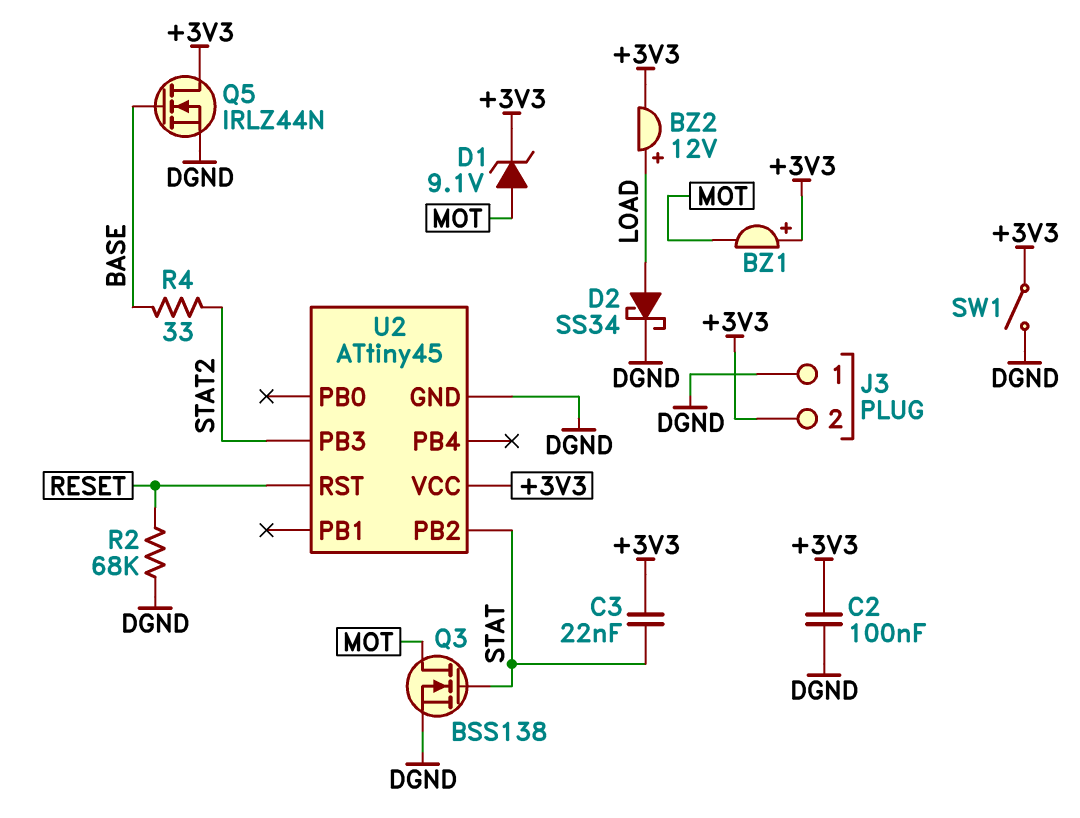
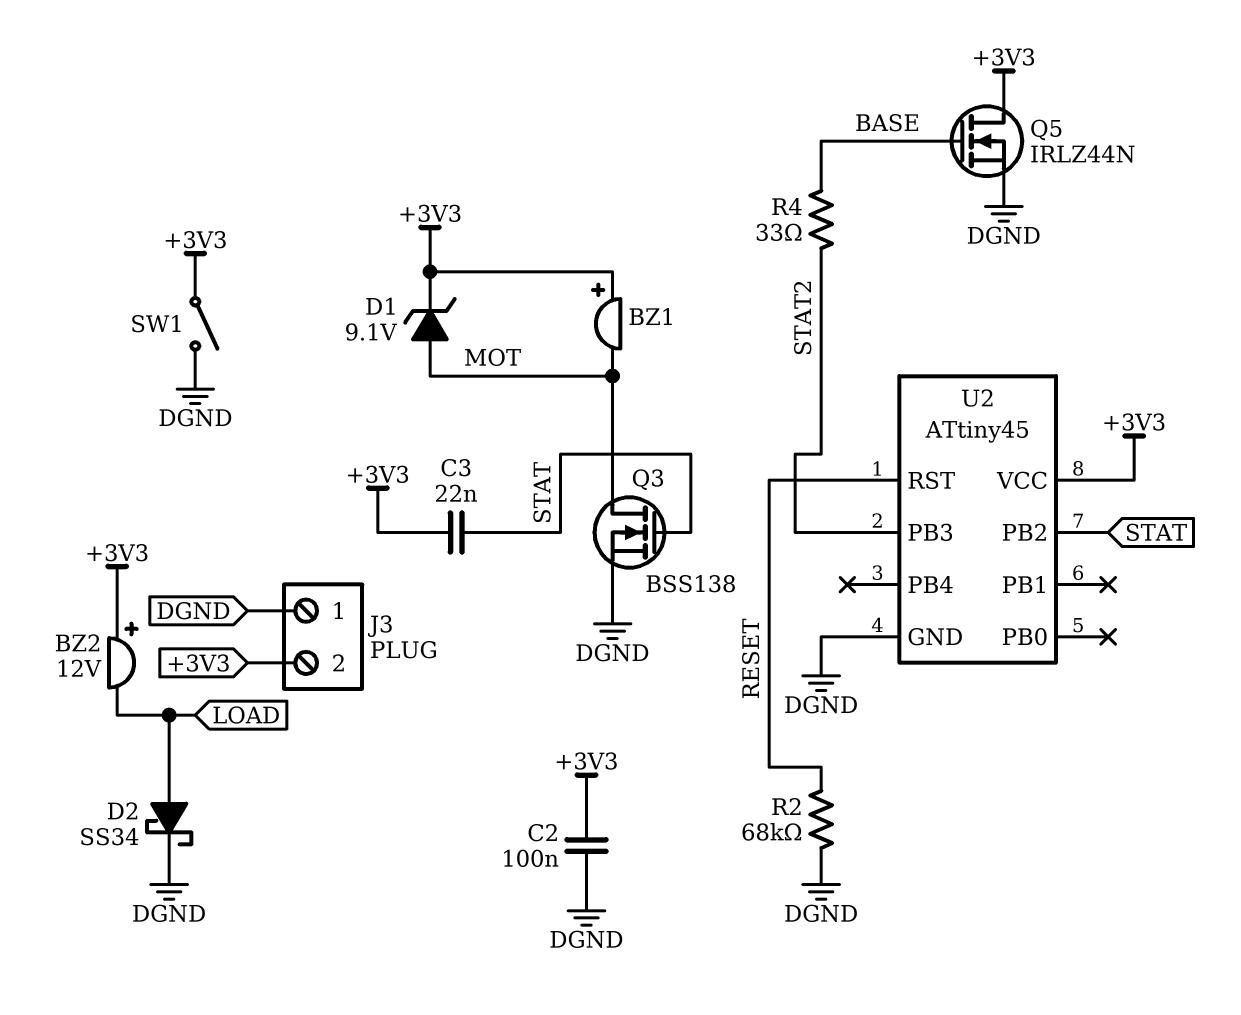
BZ2: buzzer 12V (plus LOAD, minus +3V3) -> buzzer 12V (plus +3V3, minus LOAD)

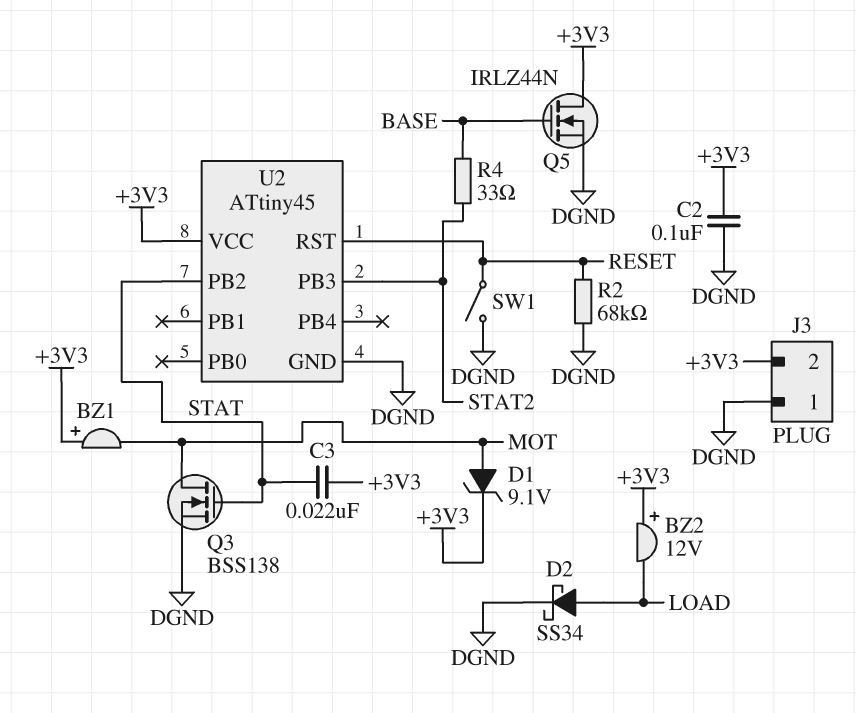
SW1: switch (+3V3, DGND) -> switch (DGND, RESET)

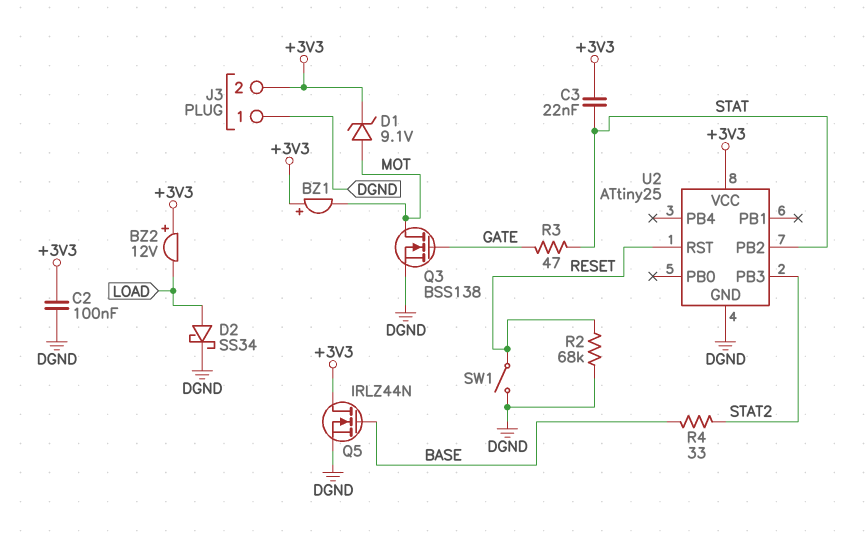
Q3: NMOS BSS138 (G STAT, D MOT, S DGND) -> NMOS BSS138 (G GATE, D MOT, S DGND)
R3: none -> 47 (GATE, STAT)
U2: ATtiny45 -> ATtiny25

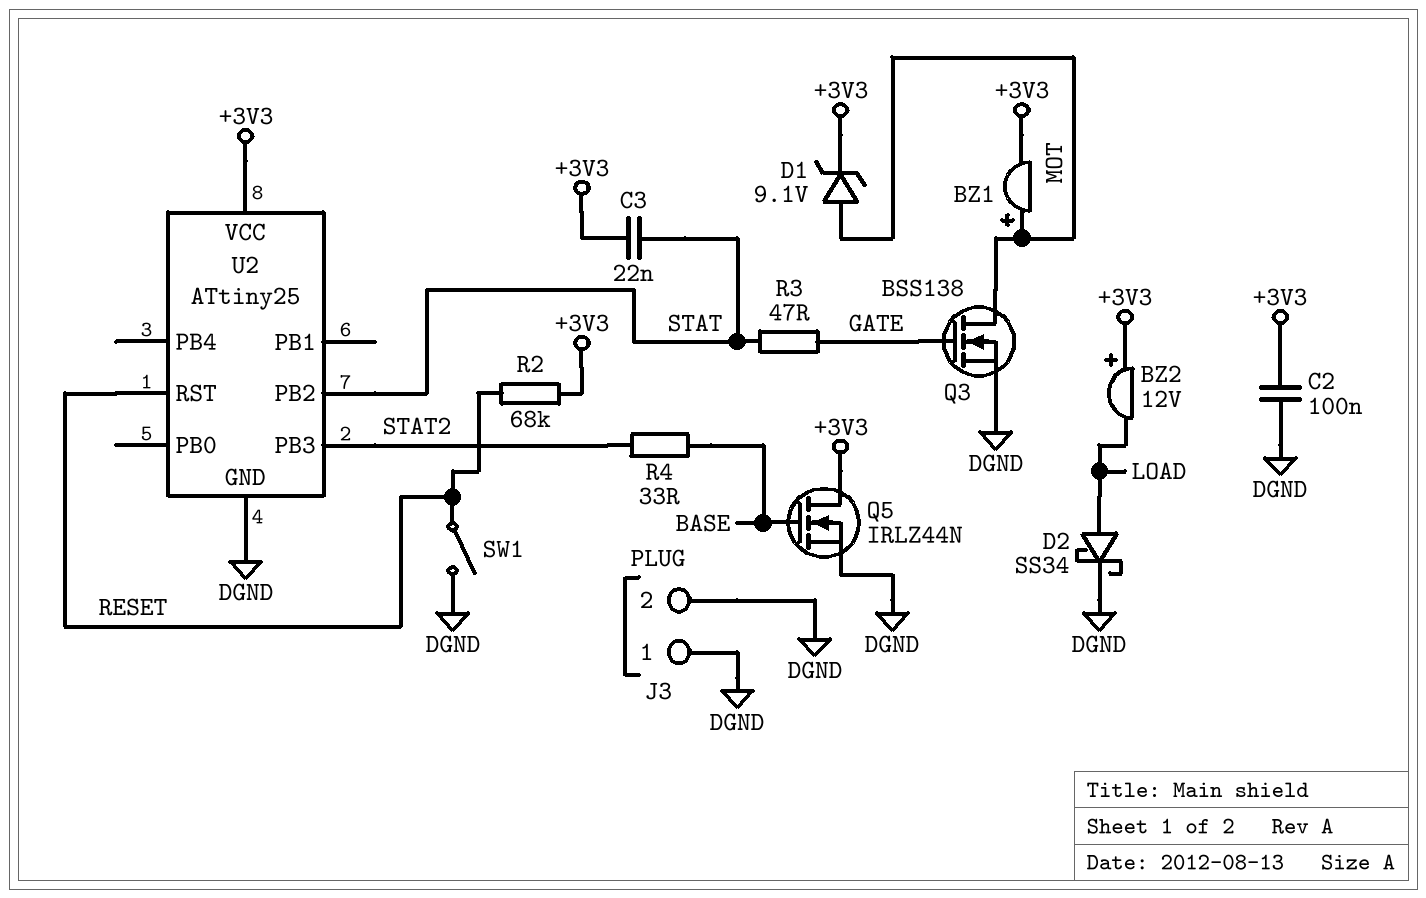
BZ1: buzzer (plus +3V3, minus MOT) -> buzzer (plus MOT, minus +3V3)
J3 pin 2: +3V3 -> DGND
R2: 68k (DGND, RESET) -> 68k (+3V3, RESET)

